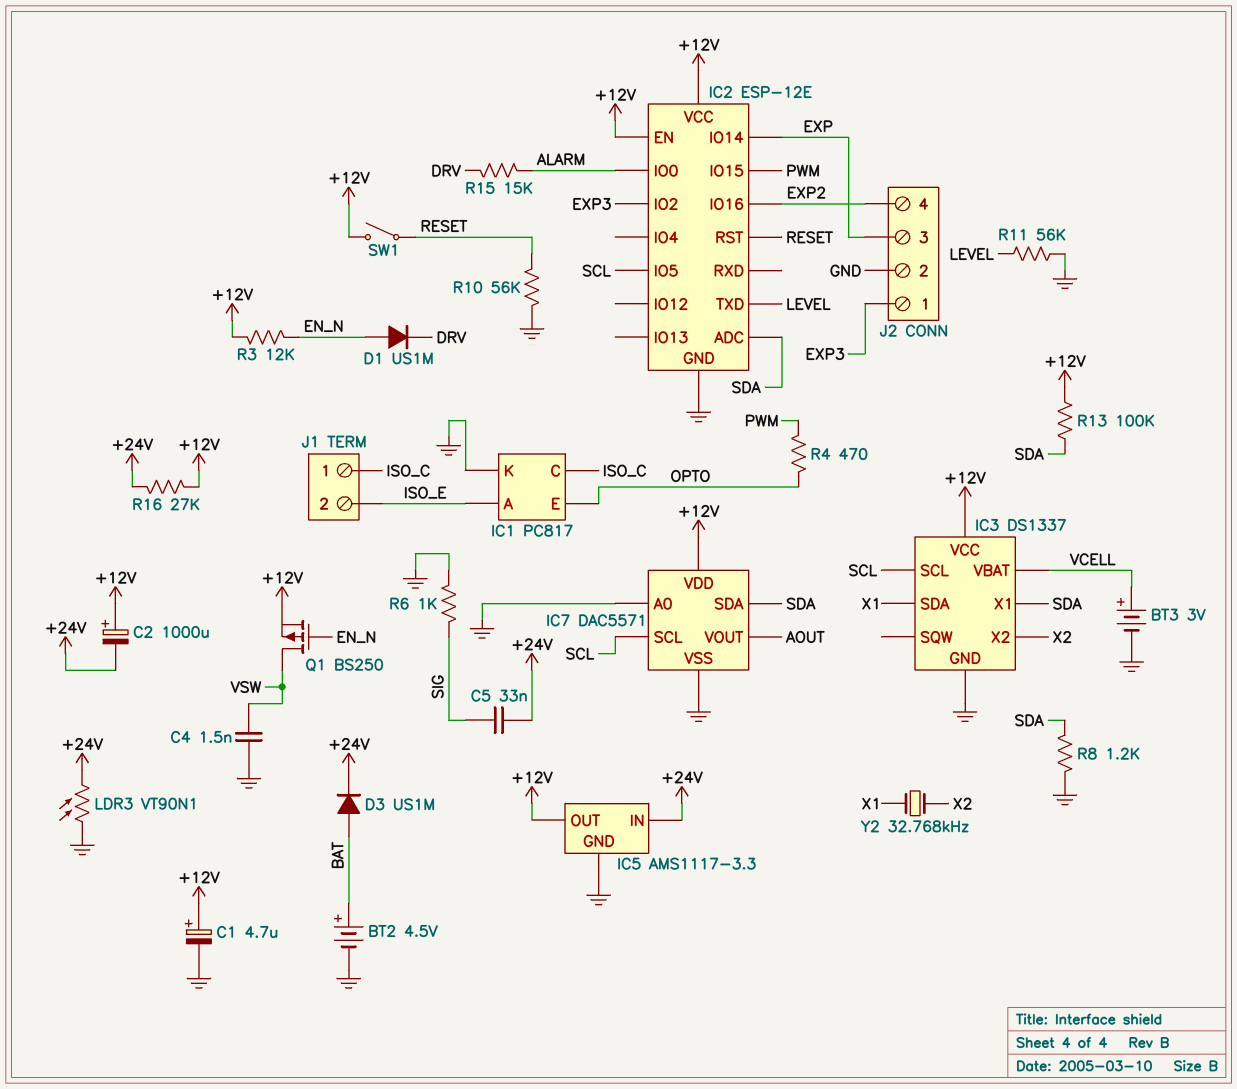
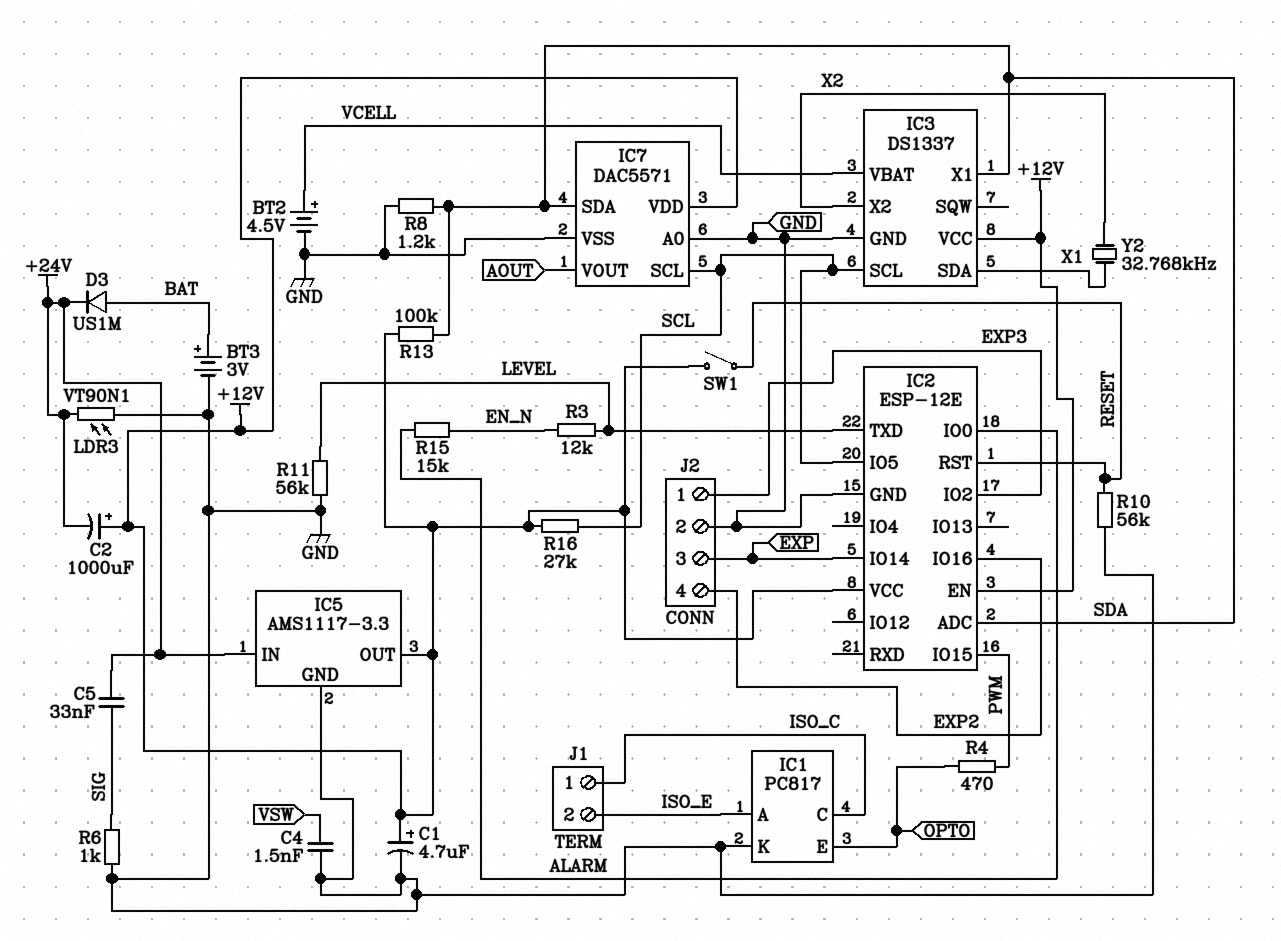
BT2: 4.5V (plus BAT, minus GND) -> 4.5V (plus VCELL, minus GND)
BT3: 3V (plus VCELL, minus GND) -> 3V (plus BAT, minus GND)
D1: diode US1M (A EN_N, K DRV) -> none
Q1: PMOS BS250 (G EN_N, D VSW, S +12V) -> none
R3: 12k (+12V, EN_N) -> 12k (EN_N, LEVEL)
R15: 15k (ALARM, DRV) -> 15k (ALARM, EN_N)
R16: 27k (+12V, +24V) -> 27k (+12V, SCL)

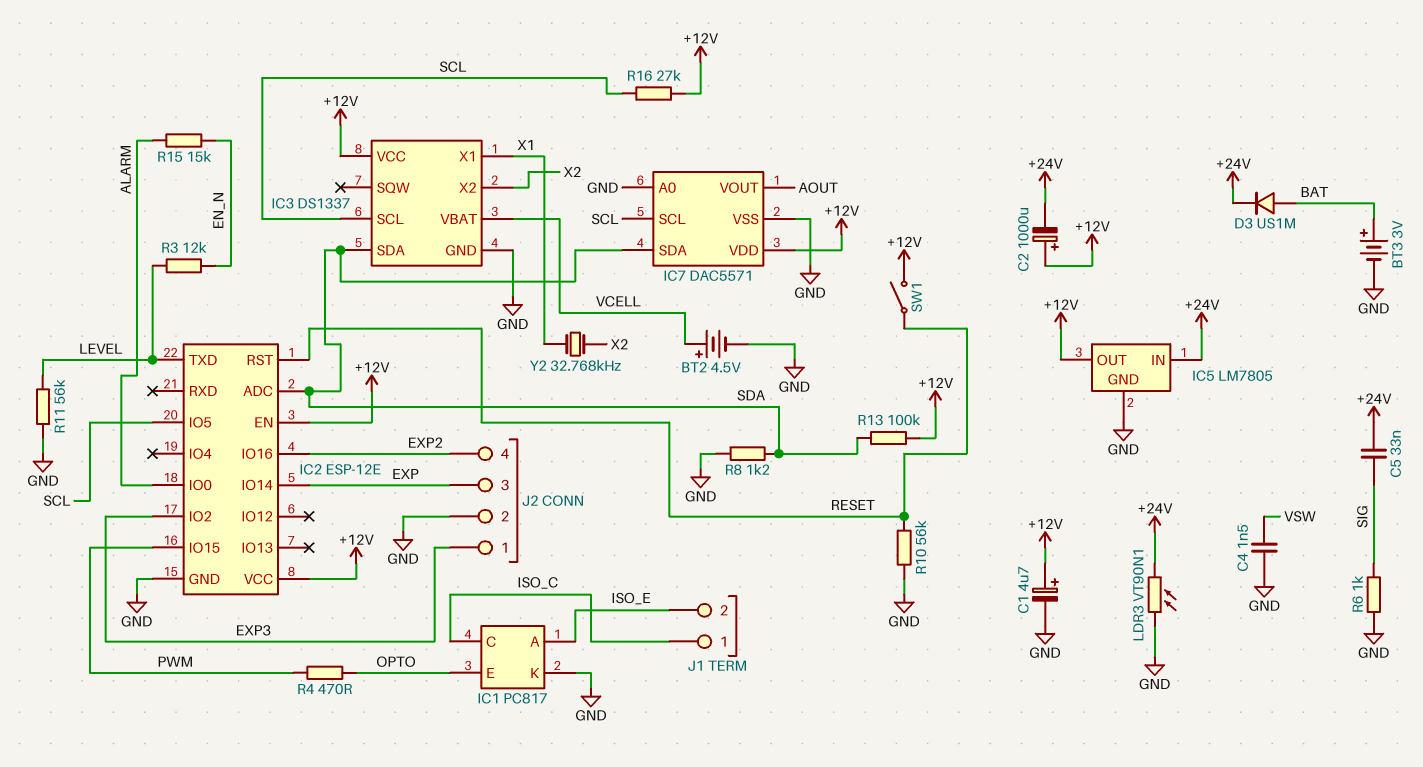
IC3 pin SDA: X1 -> SDA
IC3 pin X1: SDA -> X1
IC5: AMS1117-3.3 -> LM7805

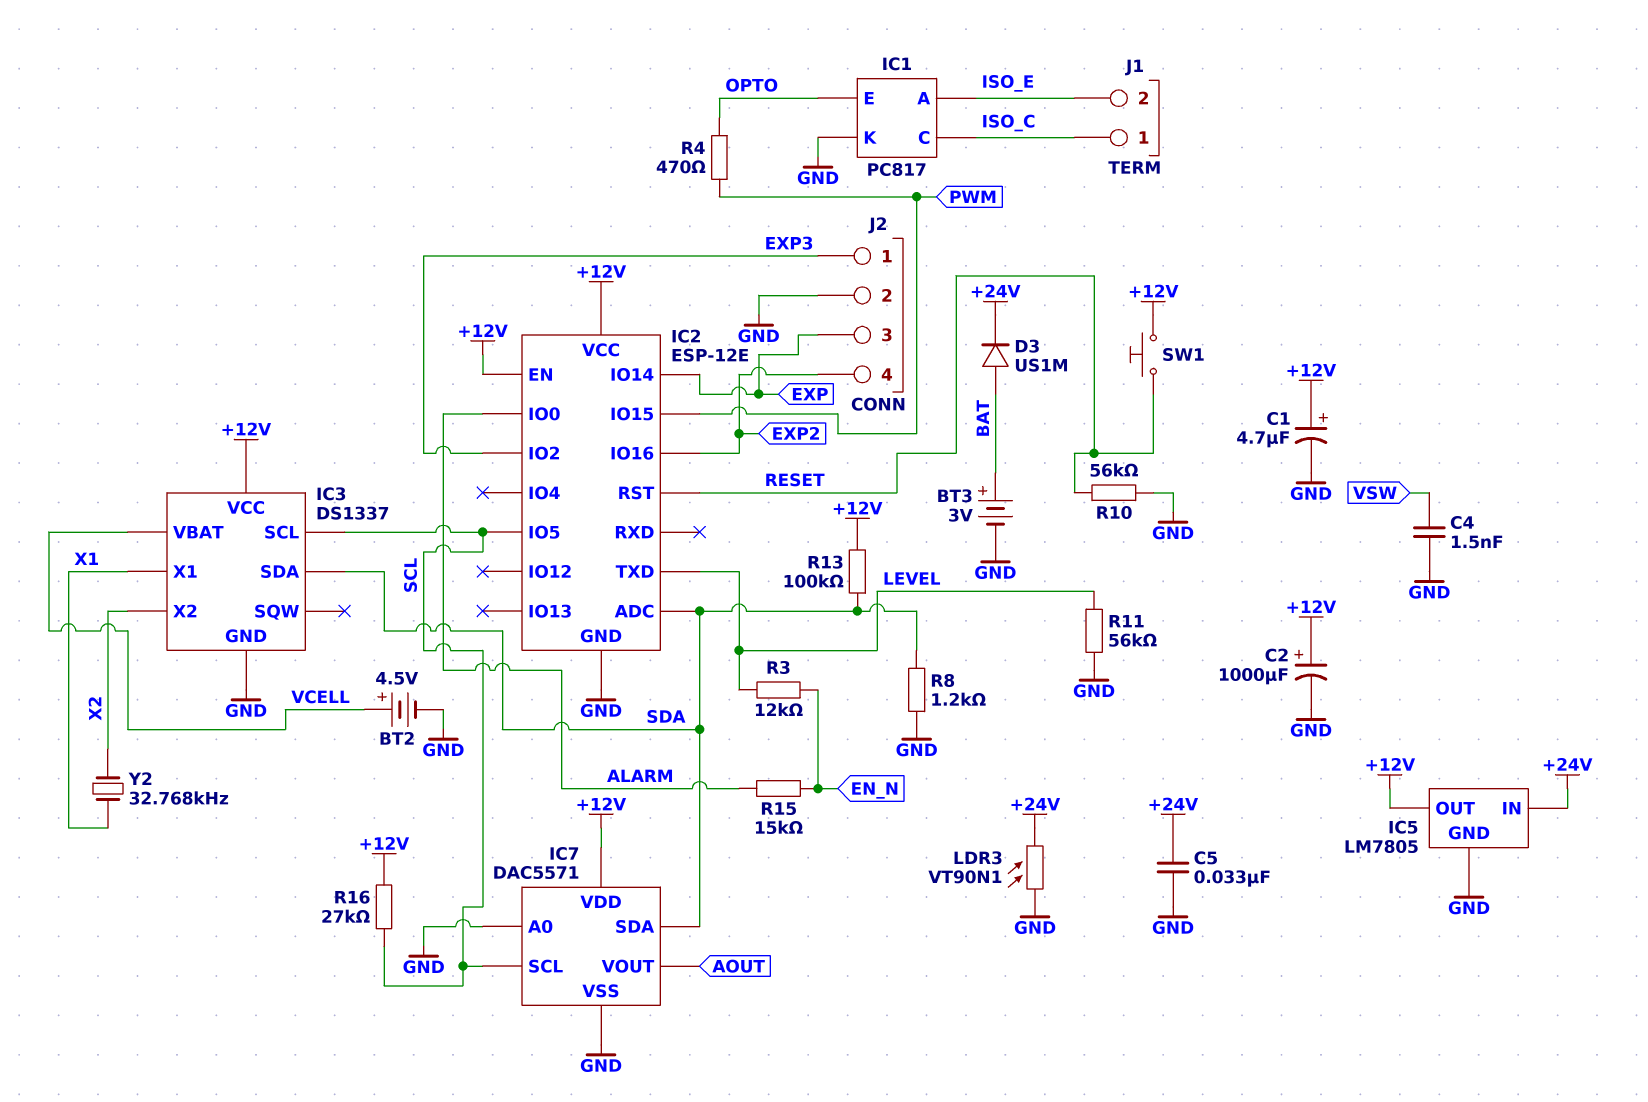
C2: 1000uF (plus +12V, minus +24V) -> 1000uF (plus +12V, minus GND)
C5: 33nF (+24V, SIG) -> 33nF (+24V, GND)
R6: 1k (GND, SIG) -> none
SW1: switch (+12V, RESET) -> button (+12V, RESET)

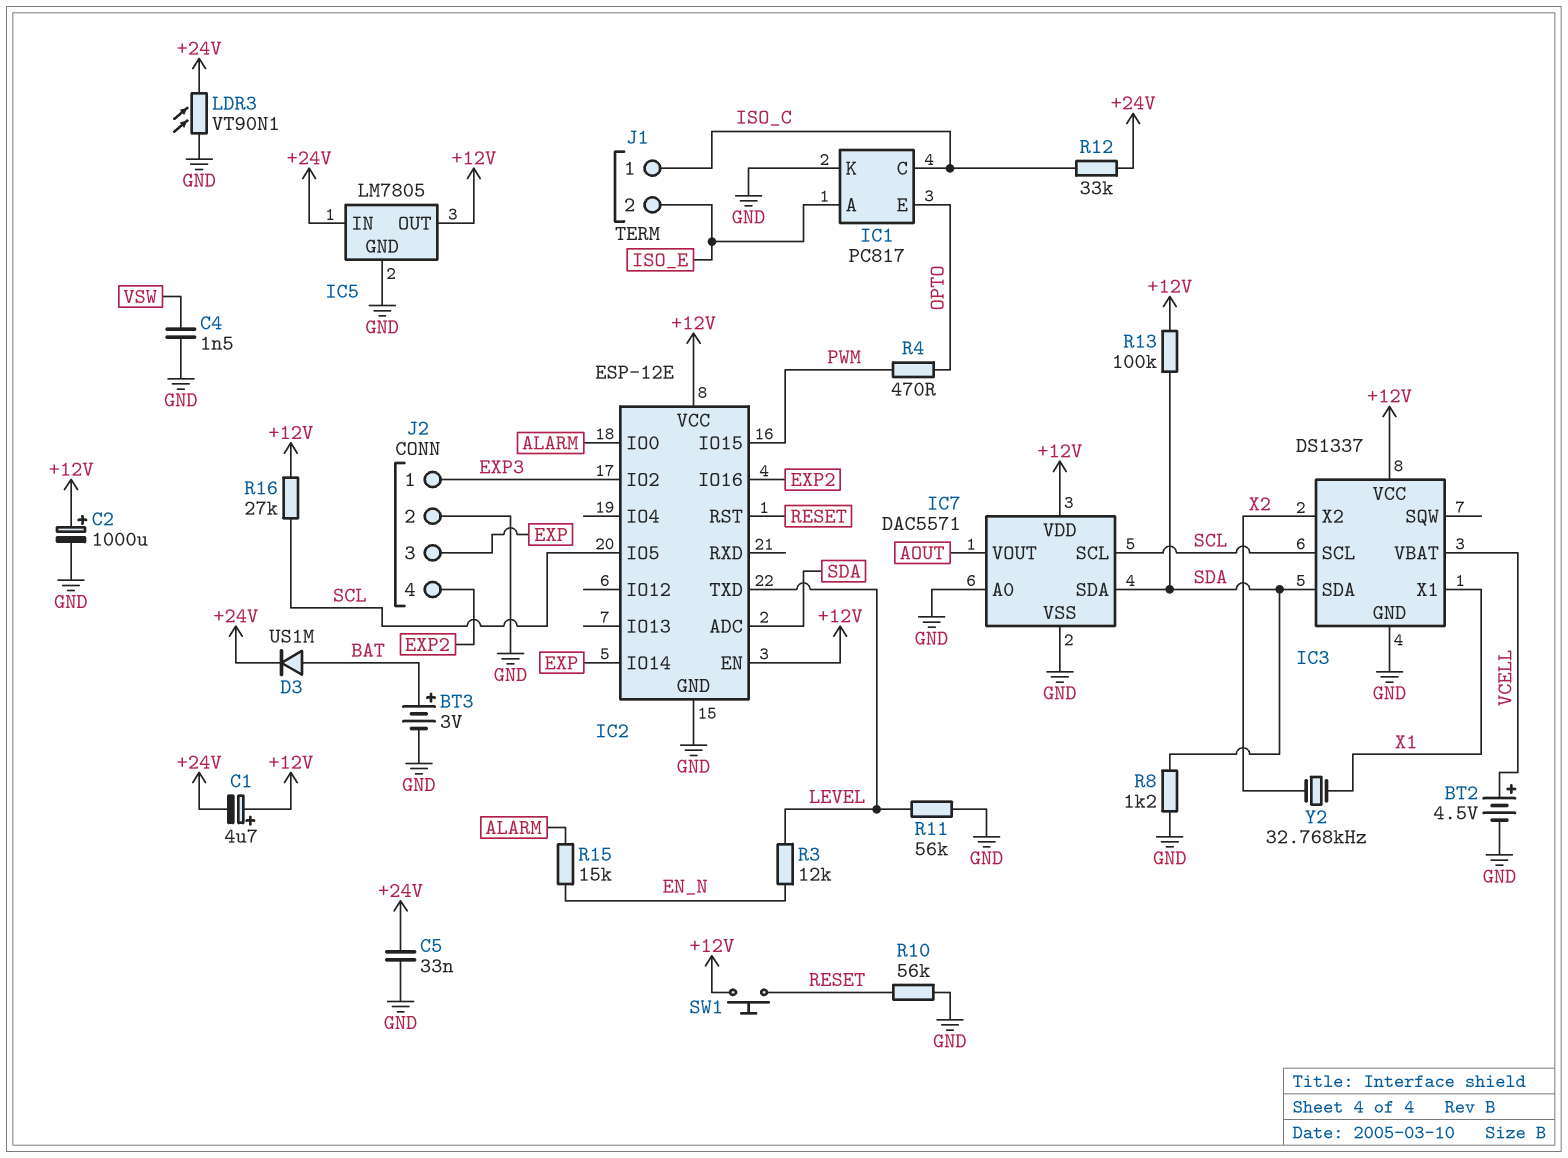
C1: 4.7uF (plus +12V, minus GND) -> 4.7uF (plus +12V, minus +24V)
R12: none -> 33k (+24V, ISO_C)

